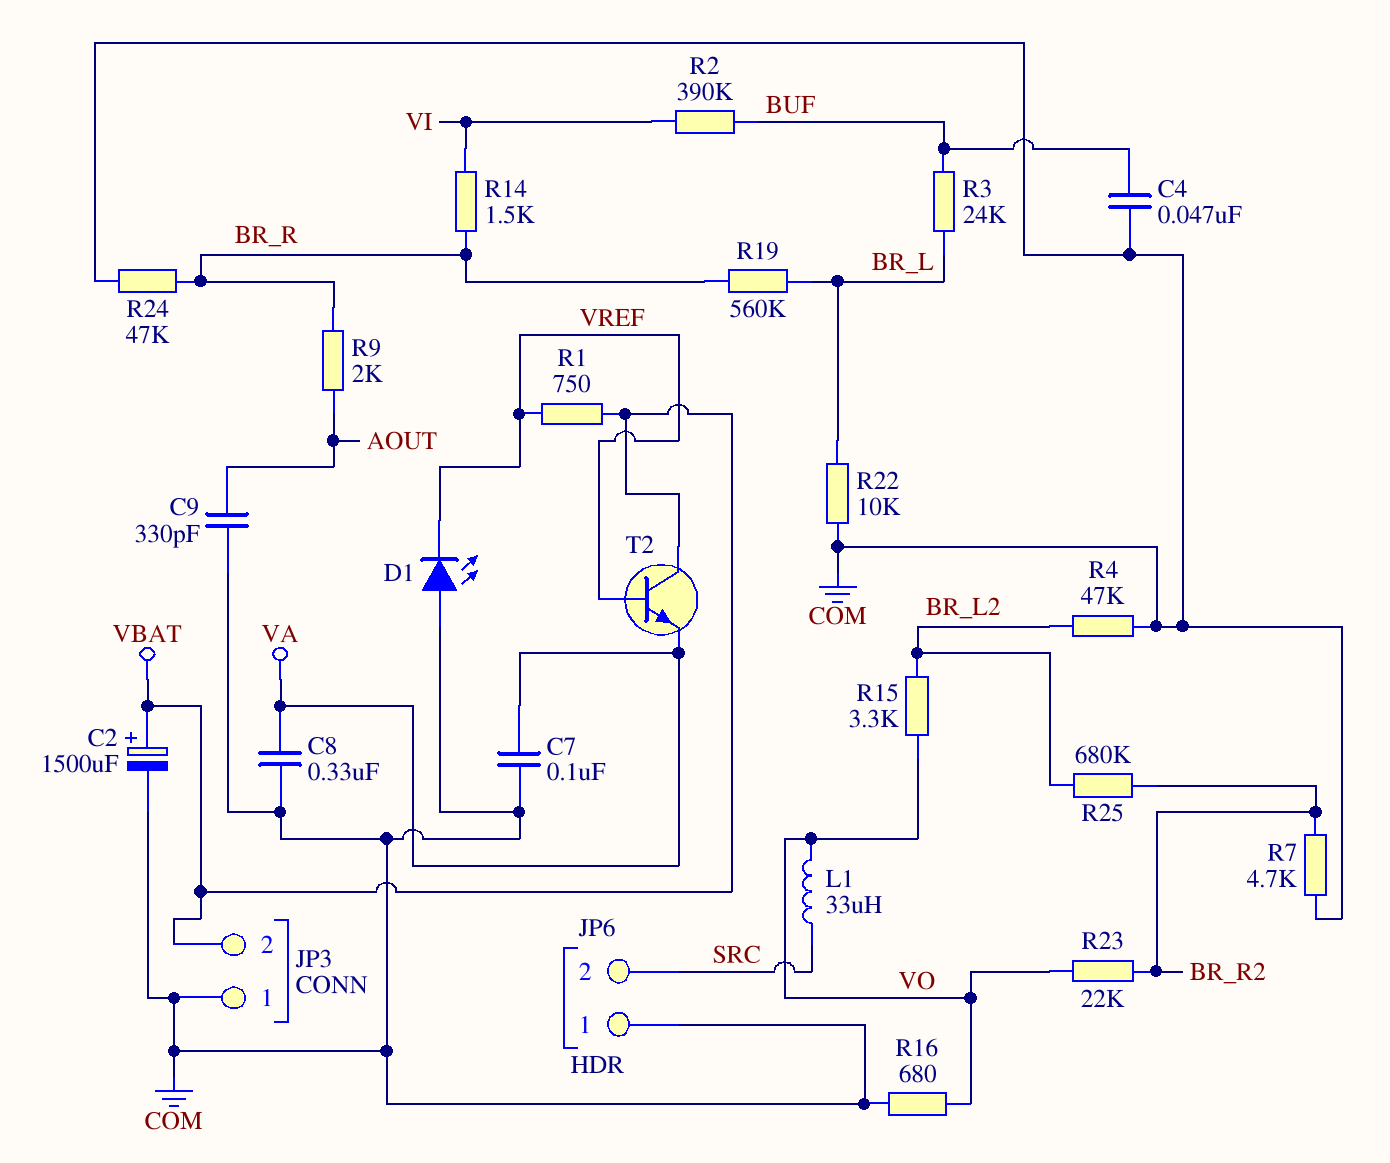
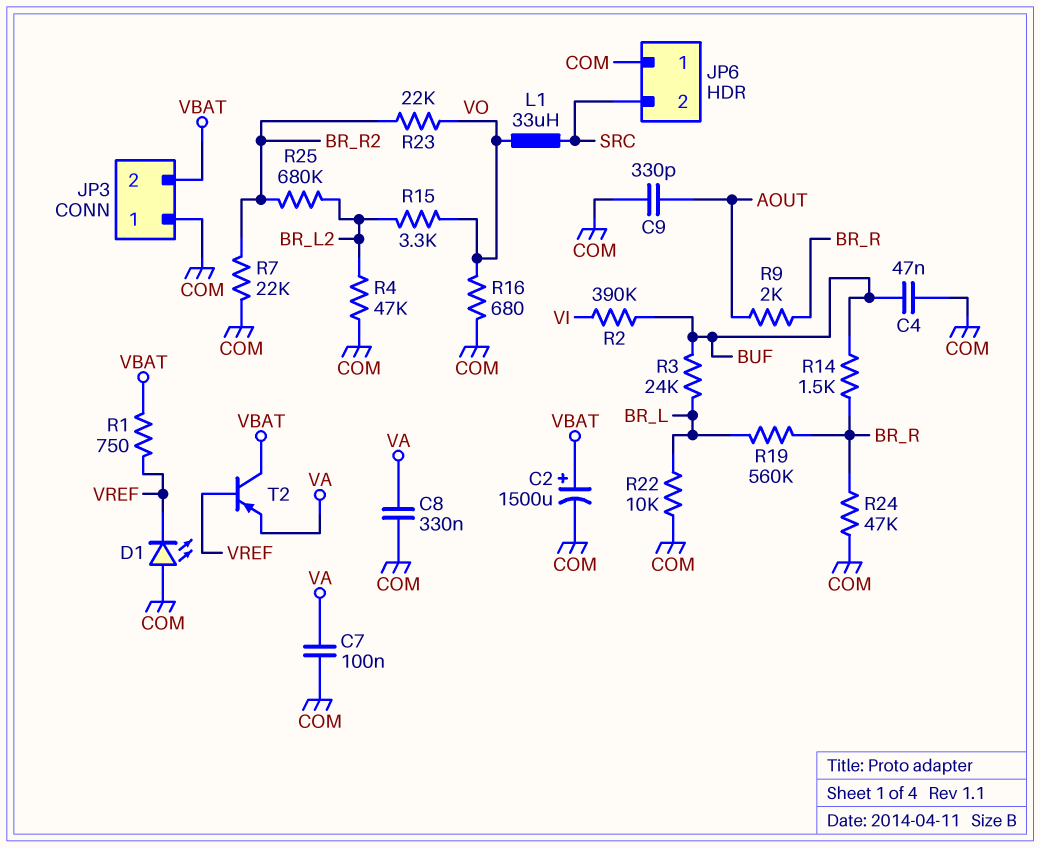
R7: 4.7k (BR_R2, COM) -> 22k (BR_R2, COM)
R14: 1.5k (BR_R, VI) -> 1.5k (BR_R, BUF)
T2: NPN (B VREF, C VBAT, E VA) -> PNP (B VREF, C VBAT, E VA)

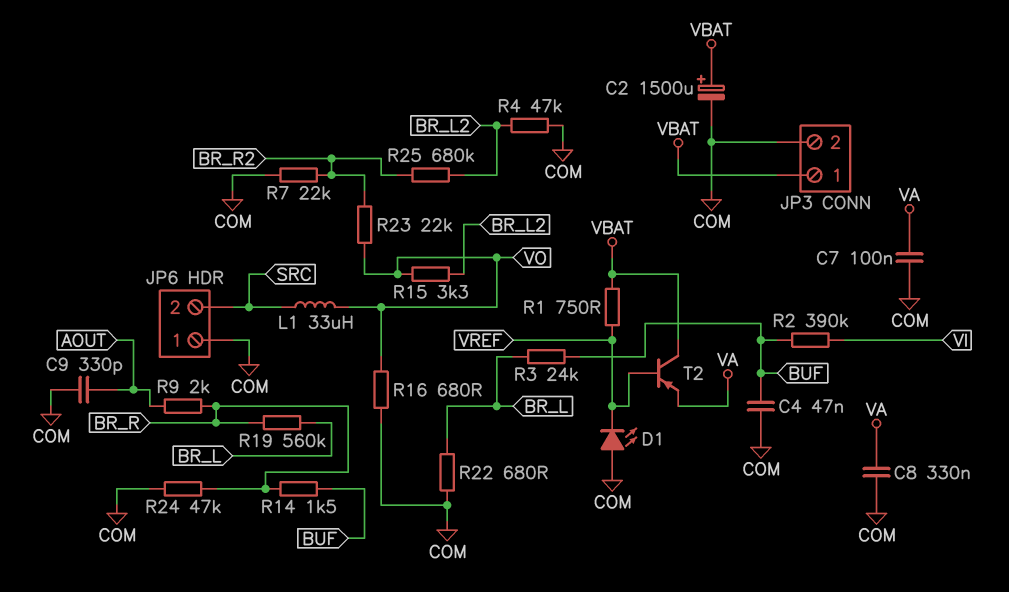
JP3 pin 1: COM -> VBAT
JP3 pin 2: VBAT -> COM
R22: 10k (BR_L, COM) -> 680 (BR_L, COM)

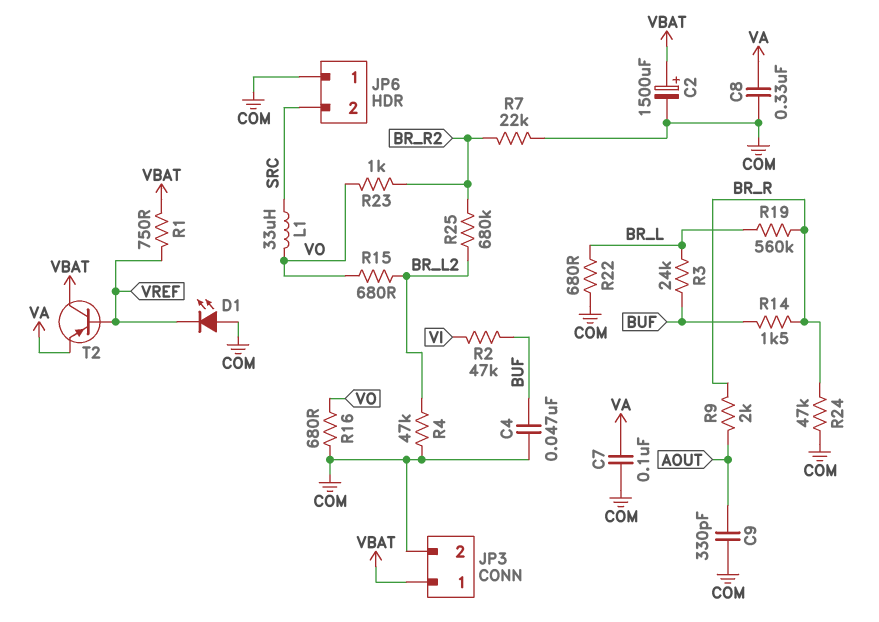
R2: 390k (BUF, VI) -> 47k (BUF, VI)
R15: 3.3k (BR_L2, VO) -> 680 (BR_L2, VO)
R23: 22k (BR_R2, VO) -> 1k (BR_R2, VO)

